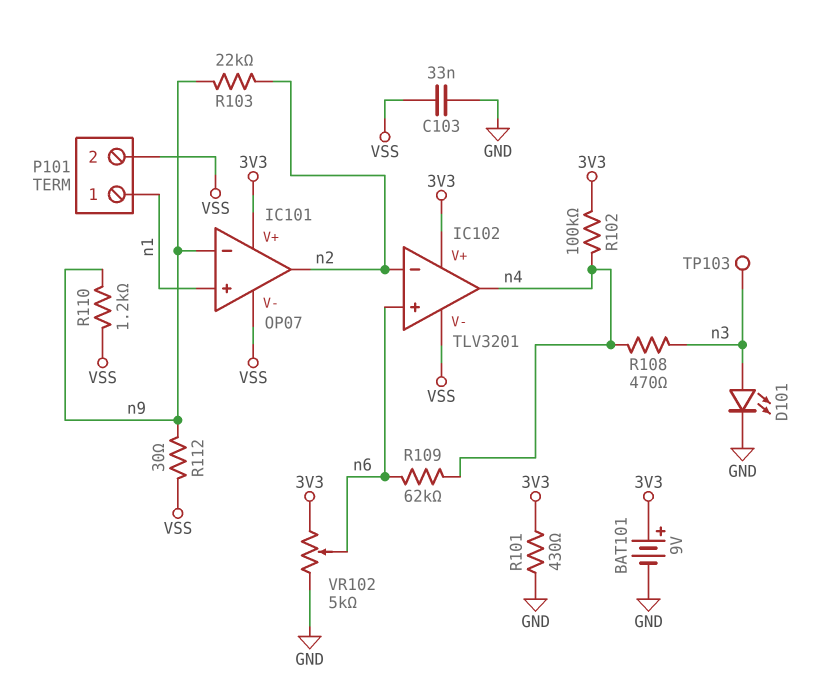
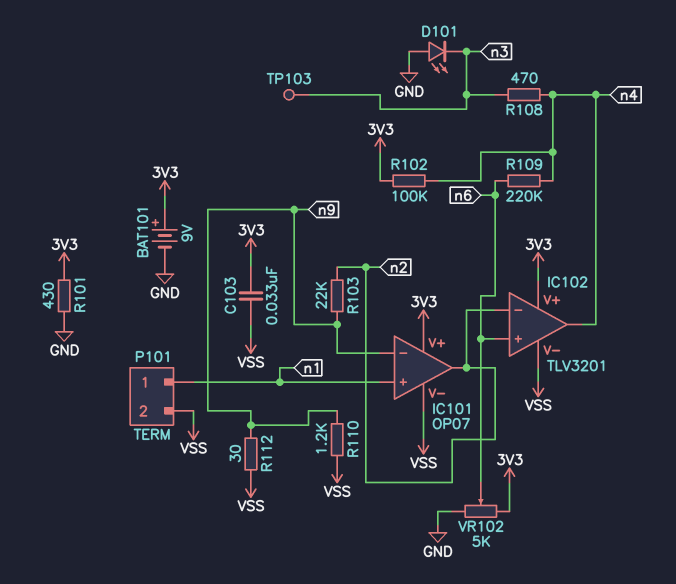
C103: 33nF (GND, VSS) -> 33nF (3V3, VSS)
D101: LED (A n3, K GND) -> LED (A GND, K n3)
R109: 62k (n4, n6) -> 220k (n4, n6)

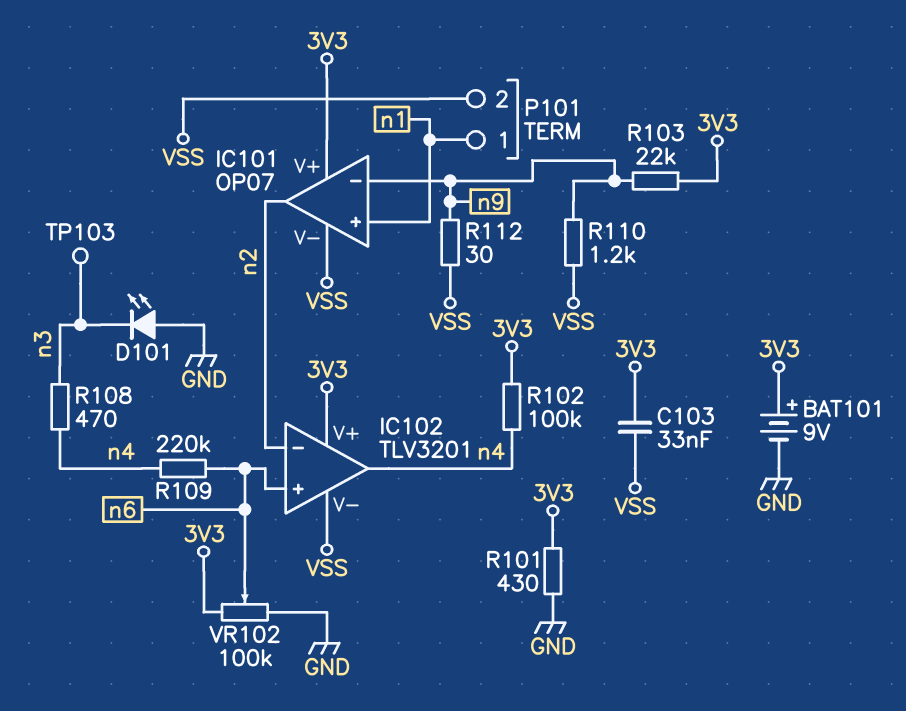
R103: 22k (n2, n9) -> 22k (3V3, n9)
VR102: 5k (3V3, GND, wiper n6) -> 100k (3V3, GND, wiper n6)

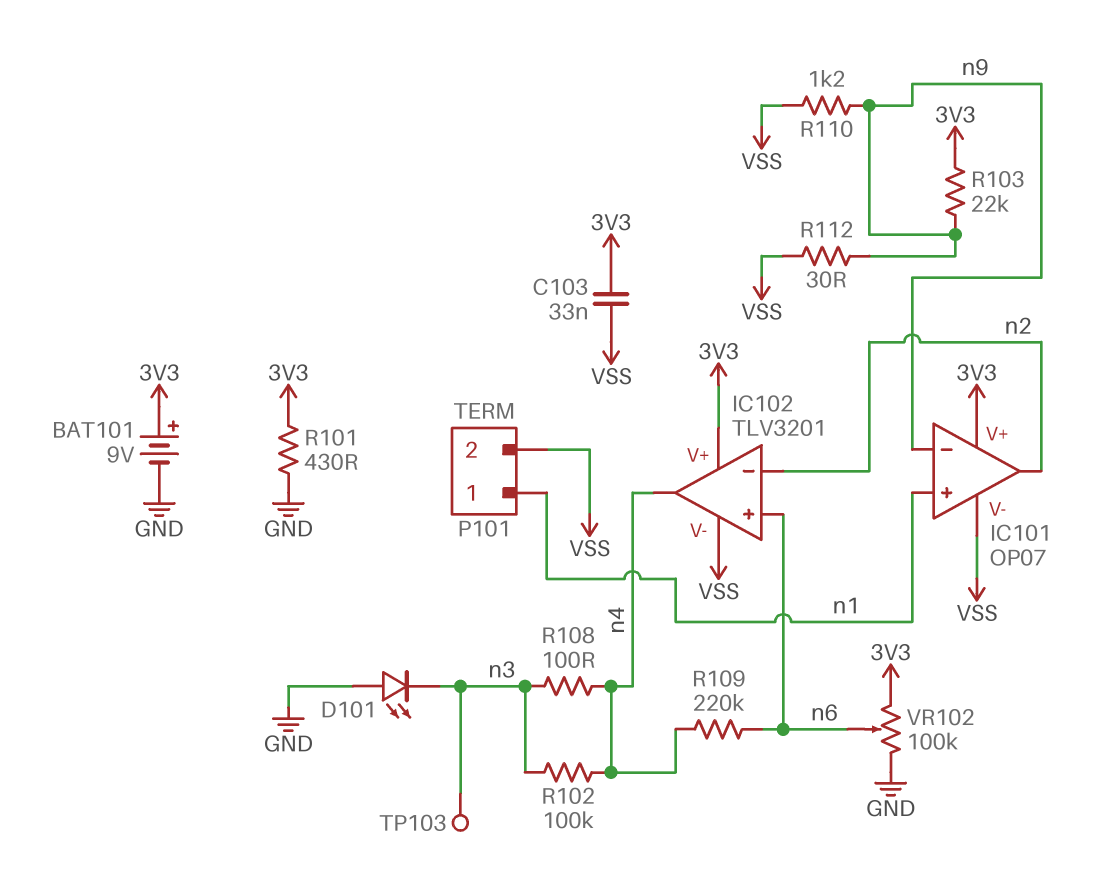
R102: 100k (3V3, n4) -> 100k (n3, n4)
R108: 470 (n3, n4) -> 100 (n3, n4)

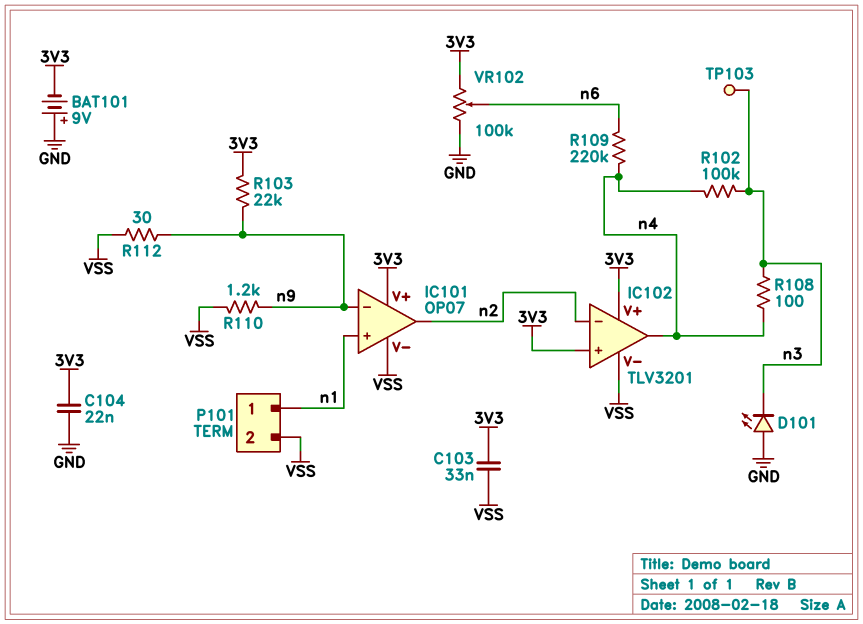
BAT101: 9V (plus 3V3, minus GND) -> 9V (plus GND, minus 3V3)
C104: none -> 22nF (3V3, GND)
IC102 pin in+: n6 -> 3V3
R101: 430 (3V3, GND) -> none

